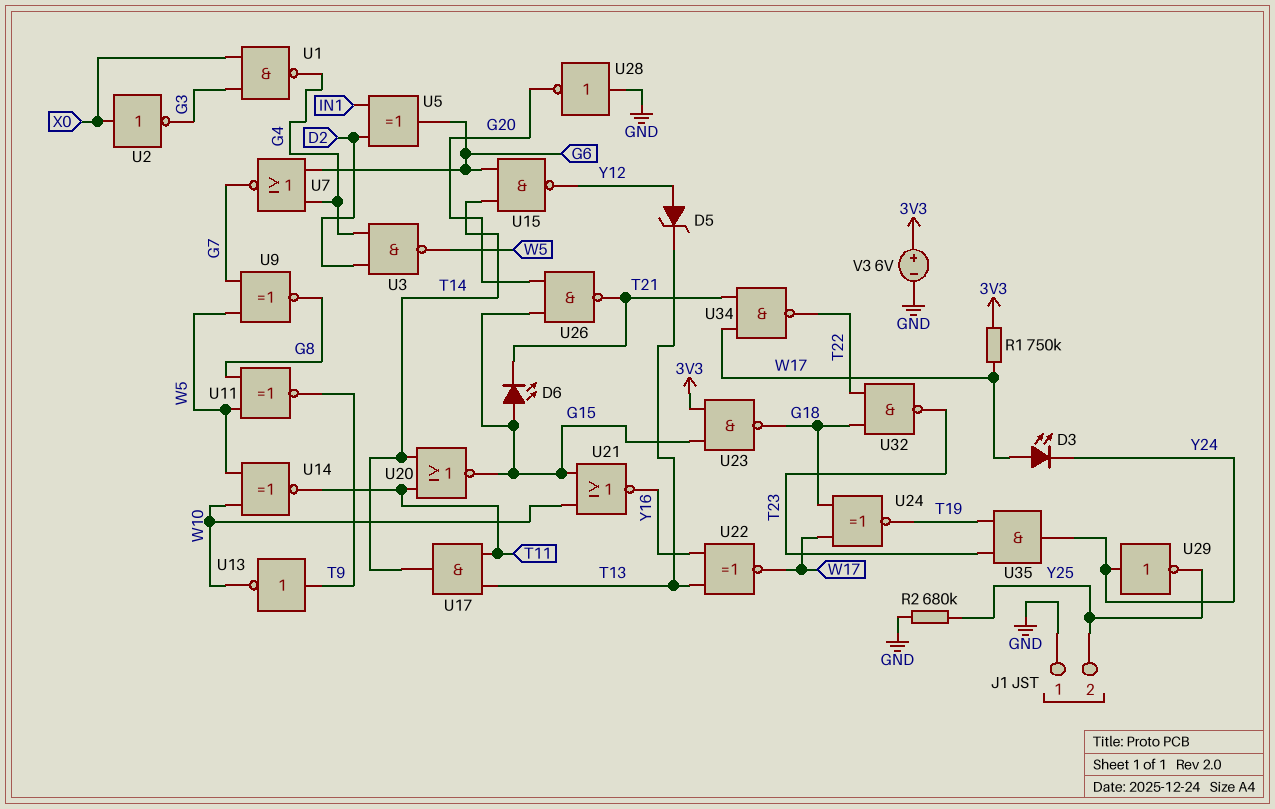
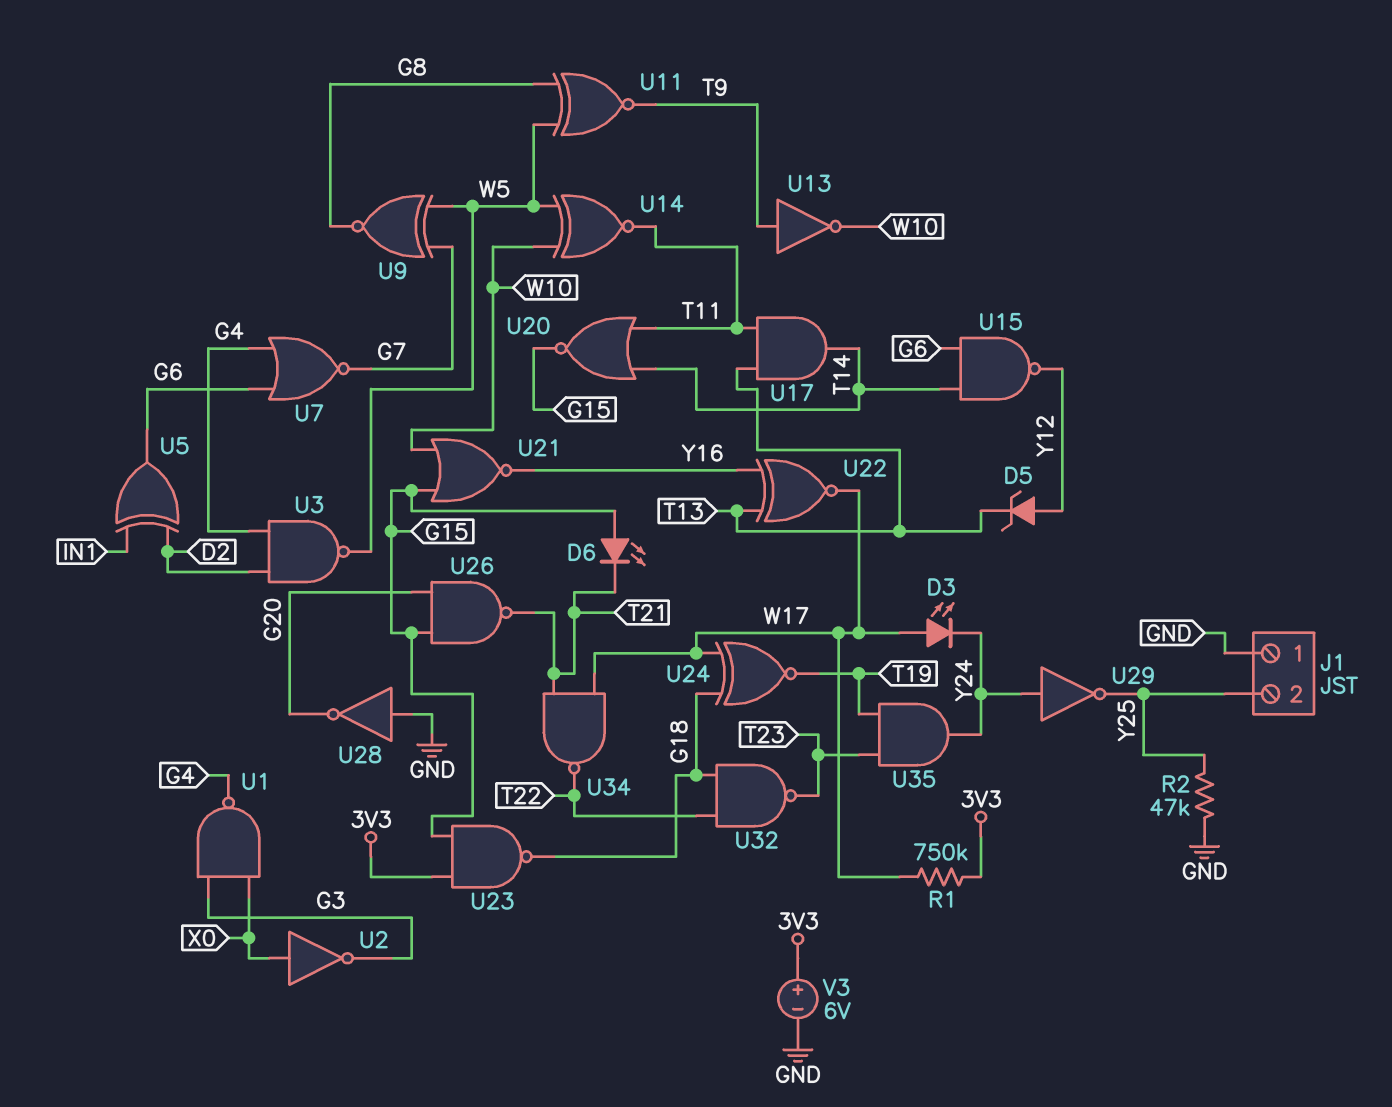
R2: 680k (GND, Y25) -> 47k (GND, Y25)

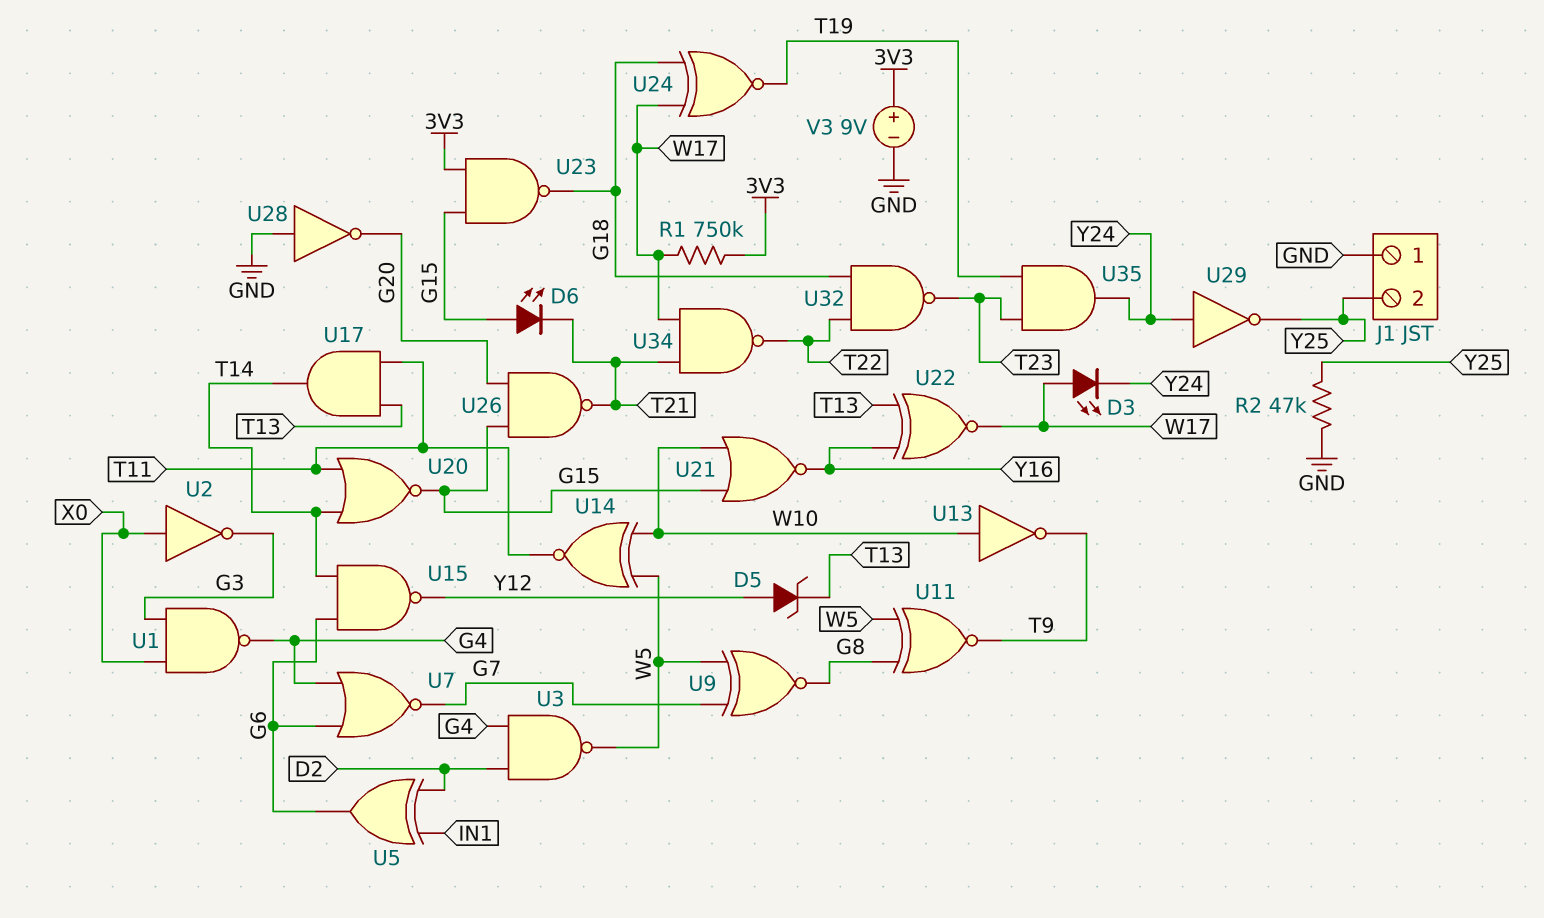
U13: NOT (in T9, out W10) -> NOT (in W10, out T9)
V3: 6V (plus 3V3, minus GND) -> 9V (plus 3V3, minus GND)

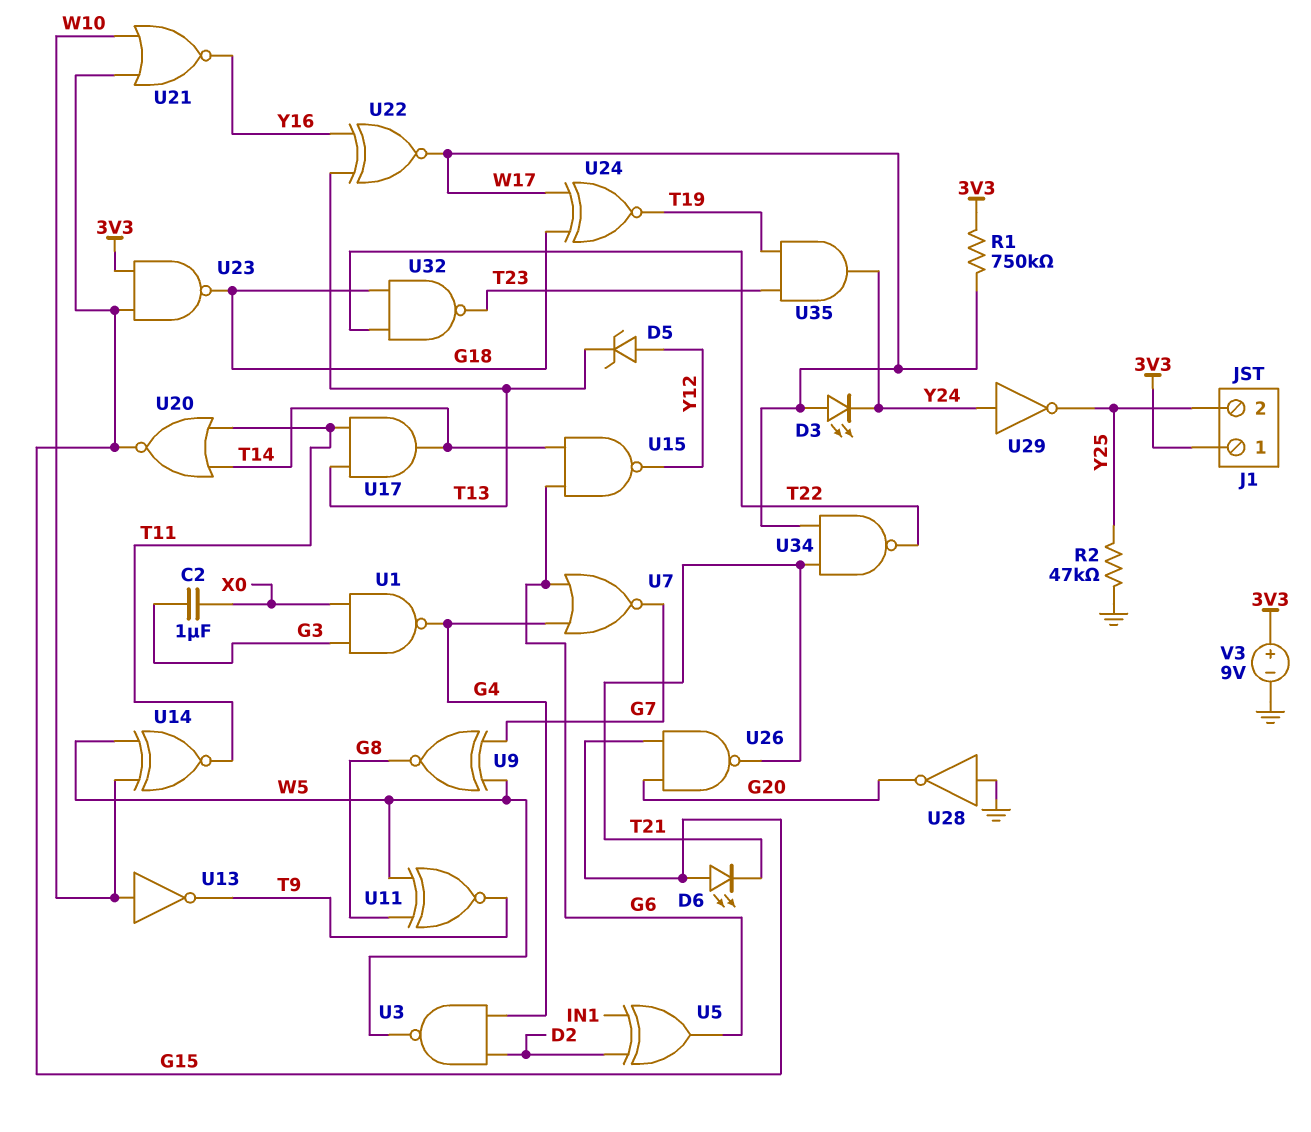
C2: none -> 1uF (G3, X0)
J1 pin 1: GND -> 3V3
U2: NOT (in X0, out G3) -> none

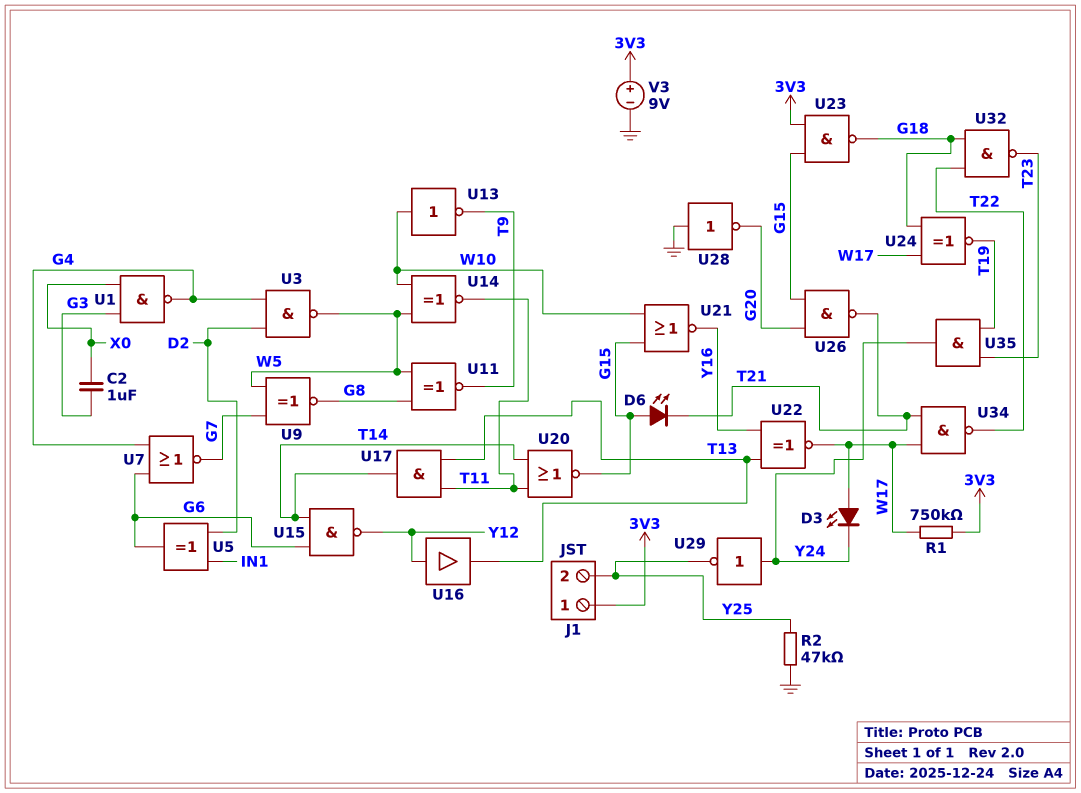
D5: zener (A Y12, K T13) -> none
U16: none -> buffer (in Y12, out T13)

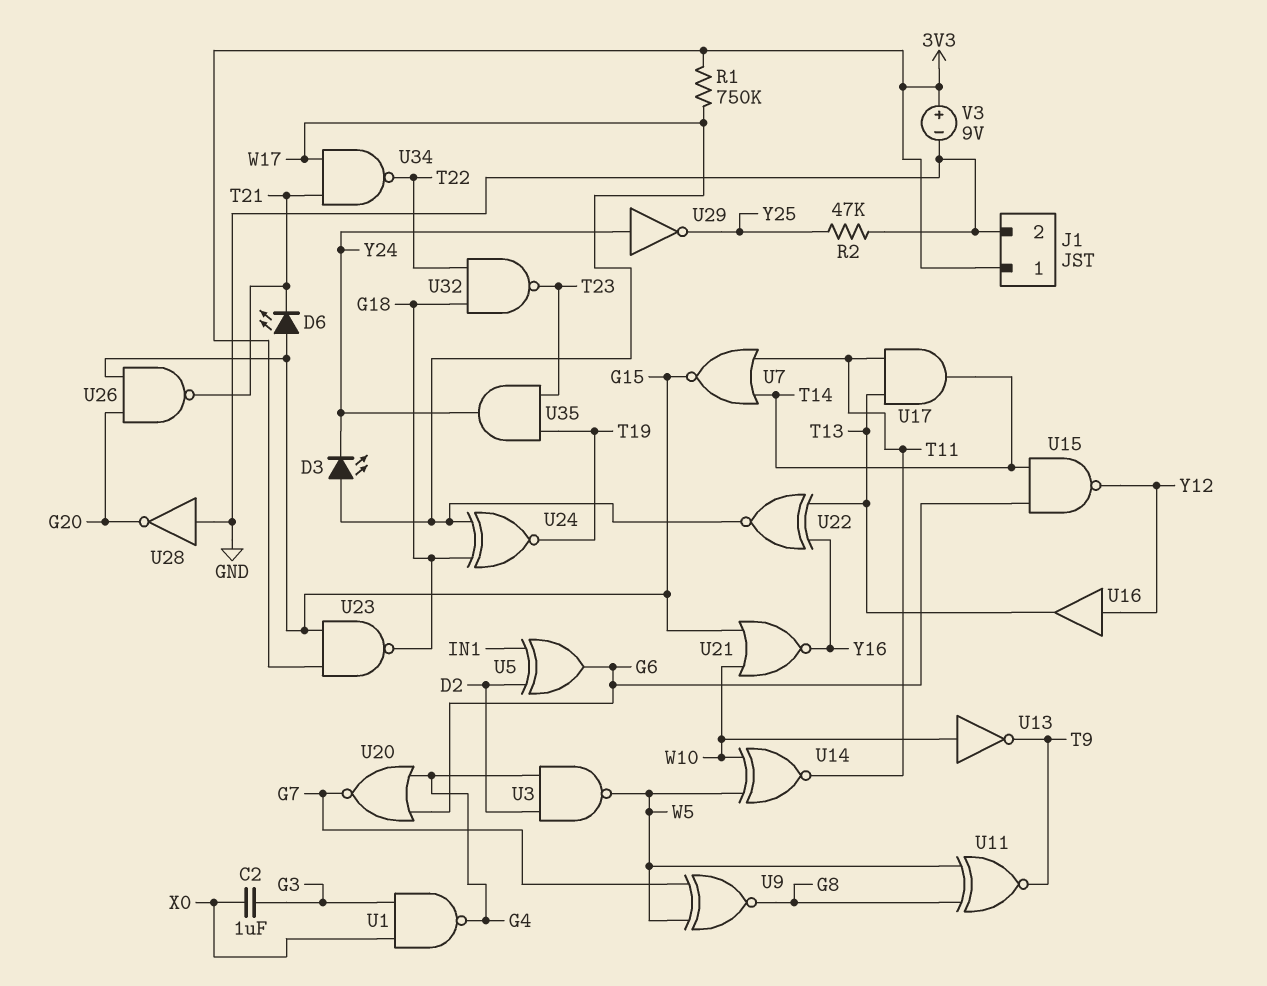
J1 pin 2: Y25 -> GND
U7: NOR (in G4, in G6, out G7) -> NOR (in T11, in T14, out G15)
U20: NOR (in T11, in T14, out G15) -> NOR (in G4, in G6, out G7)

